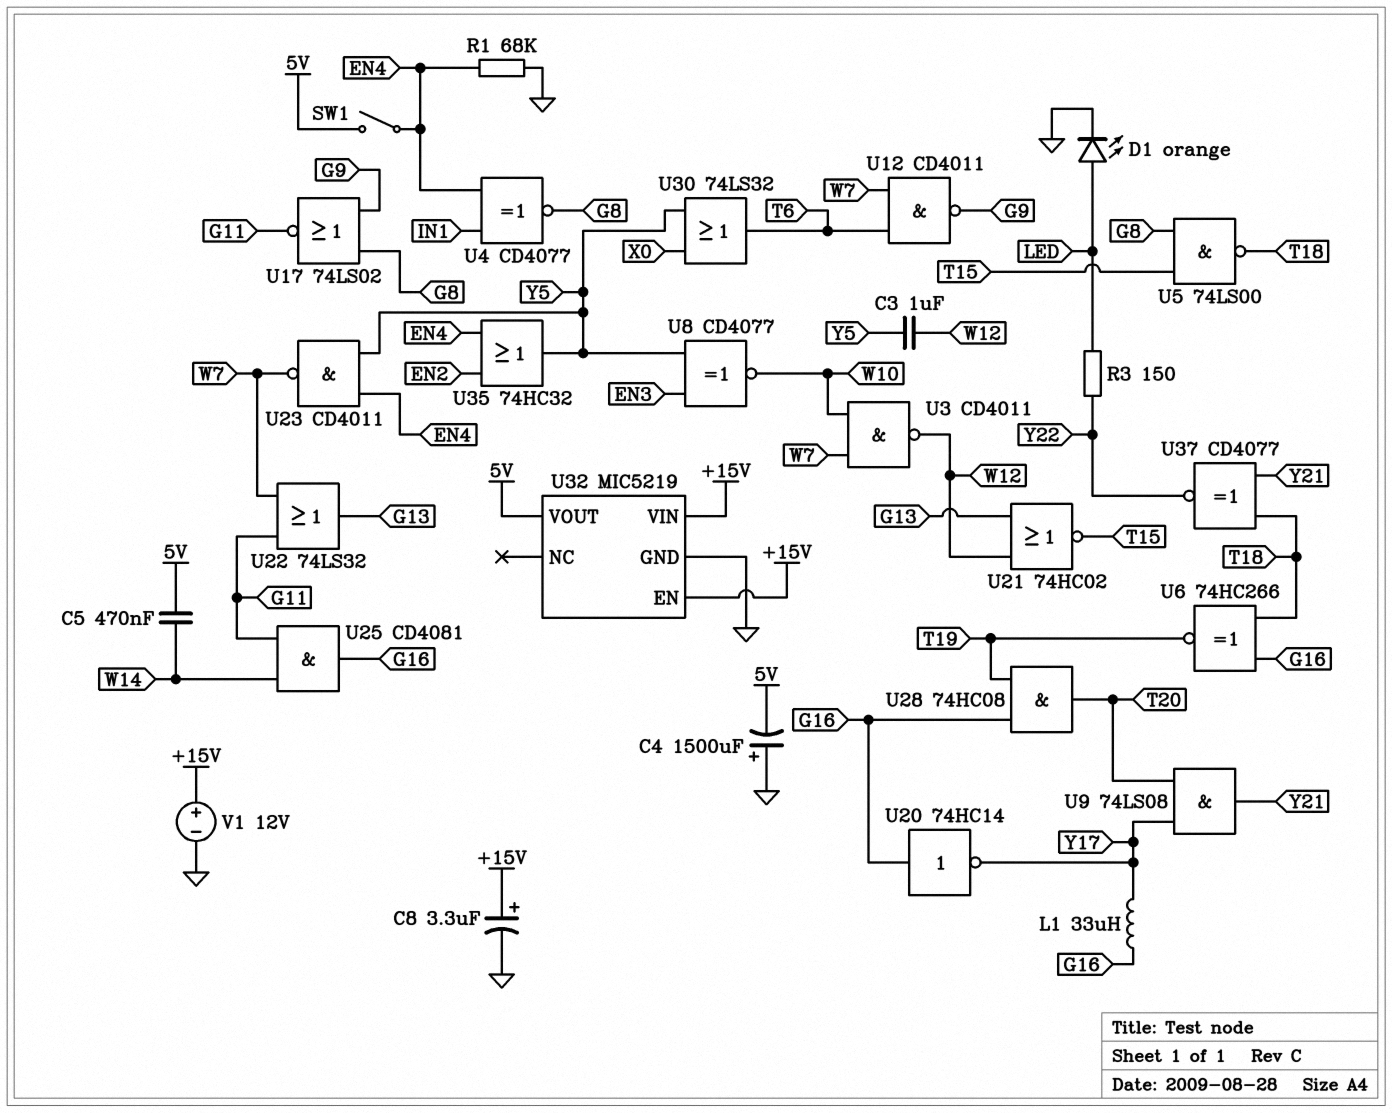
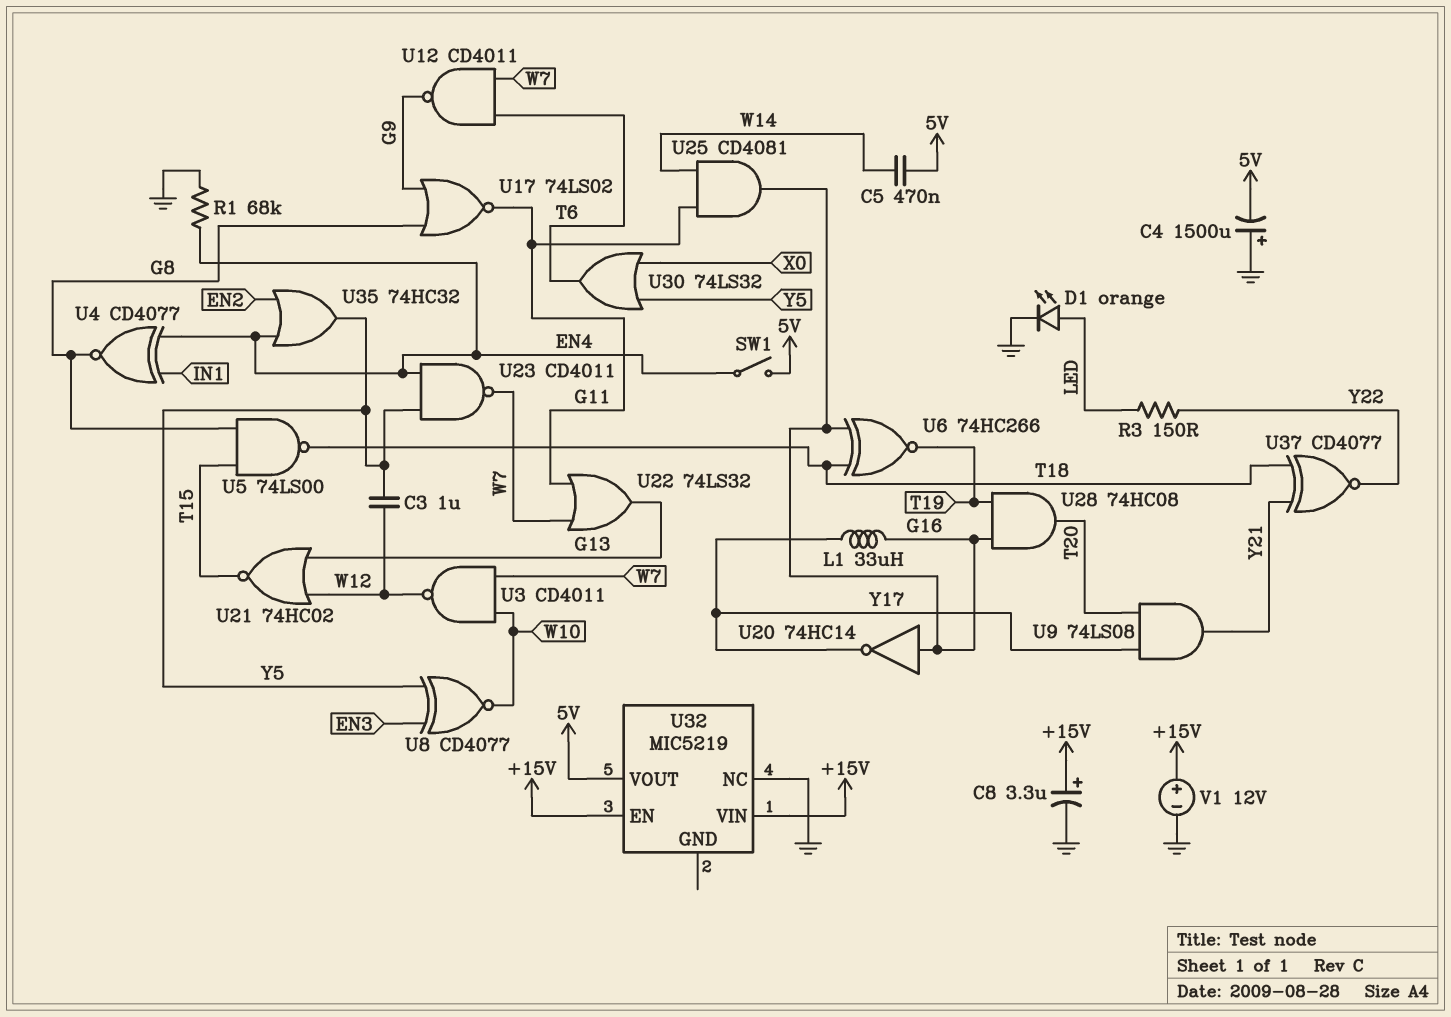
U32 pin GND: GND -> none
U32 pin NC: none -> GND

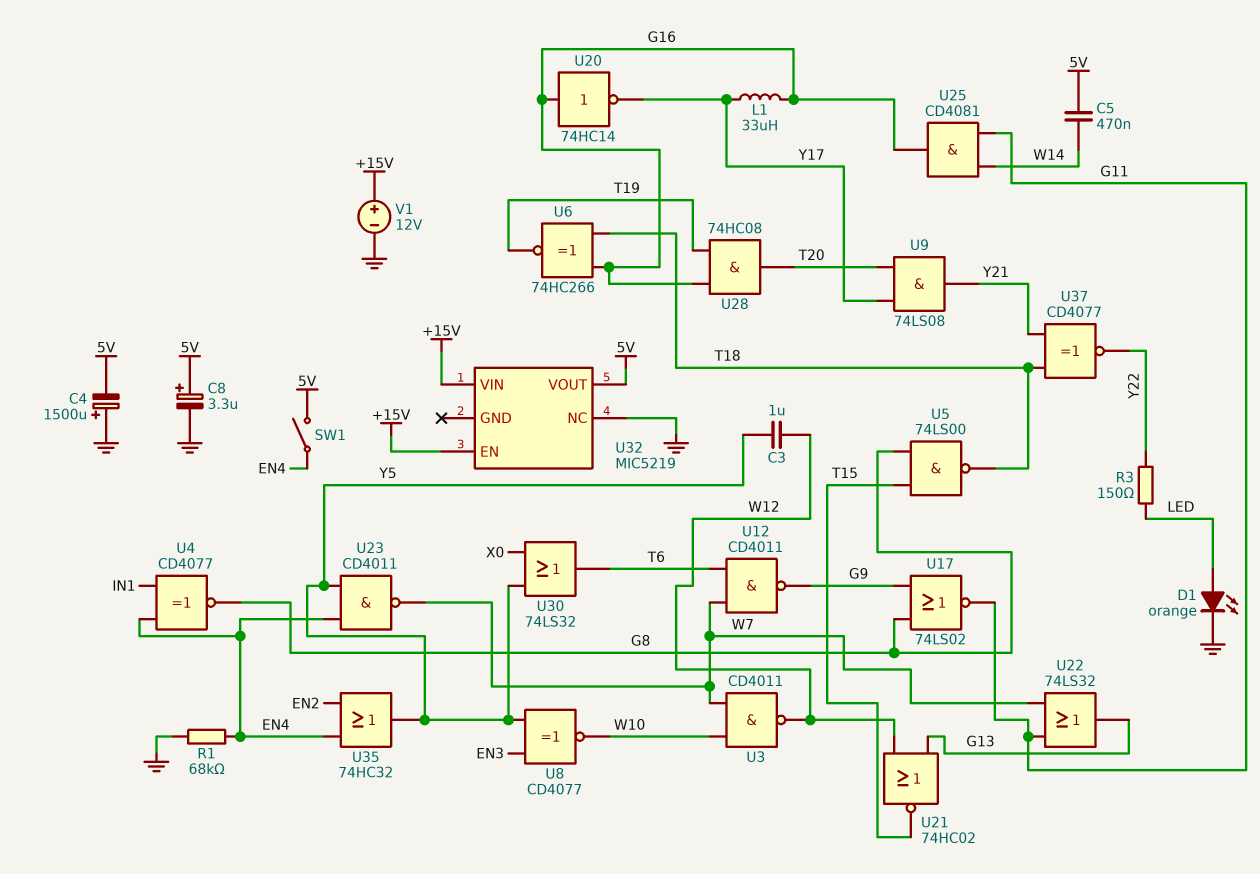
C8: 3.3uF (plus +15V, minus GND) -> 3.3uF (plus 5V, minus GND)

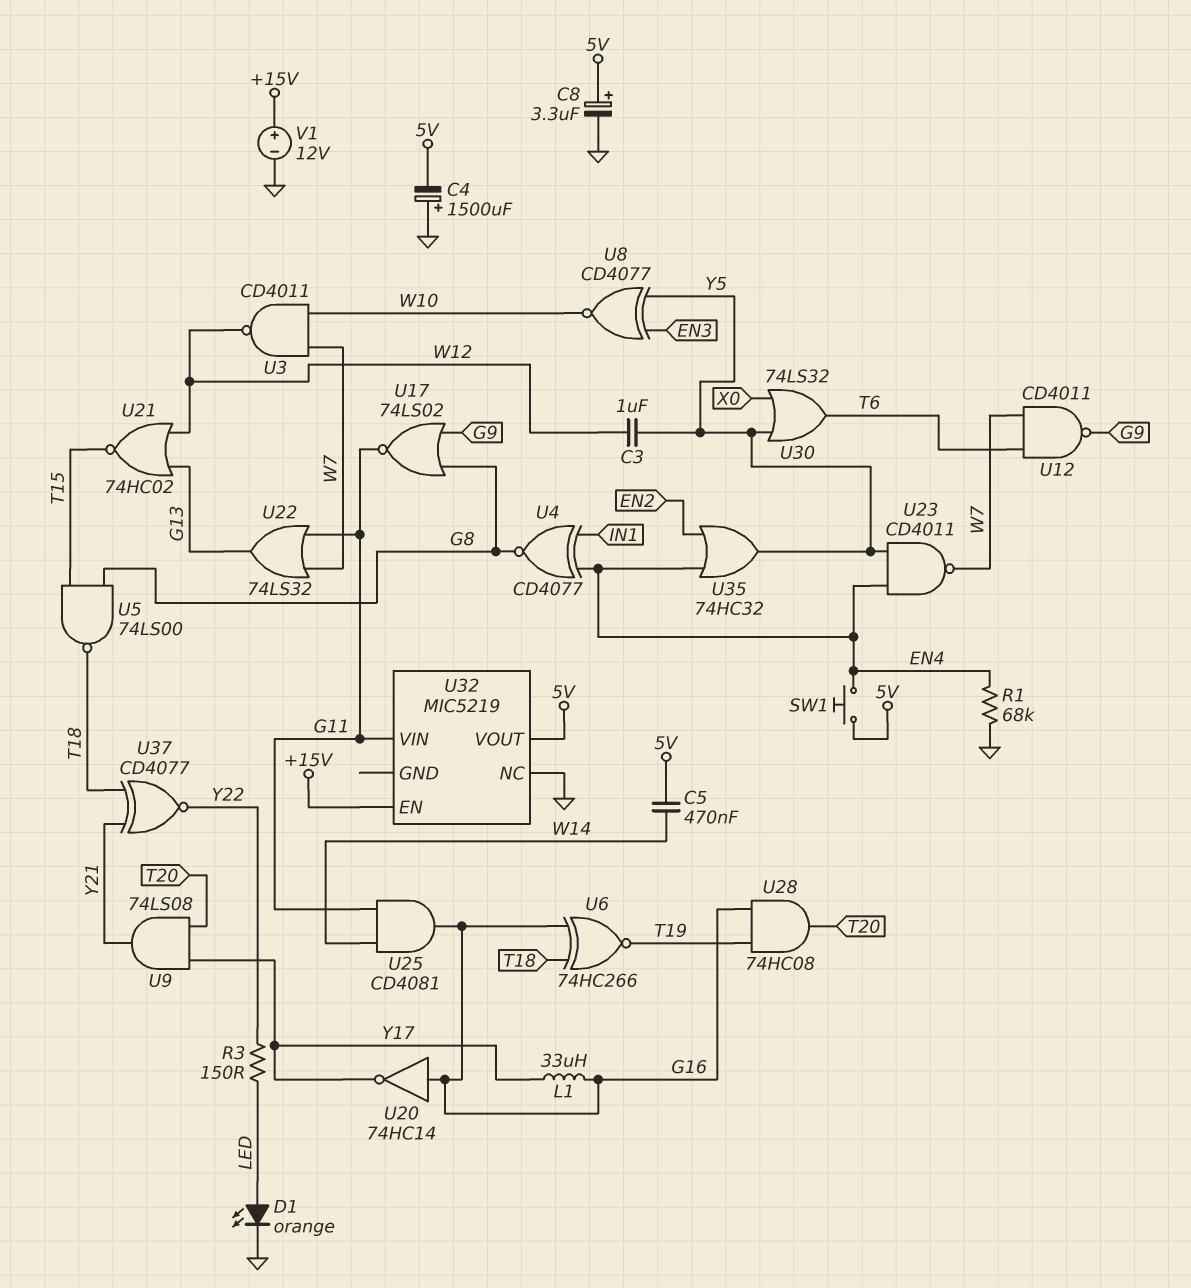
SW1: switch (5V, EN4) -> button (5V, EN4)
U32 pin VIN: +15V -> G11

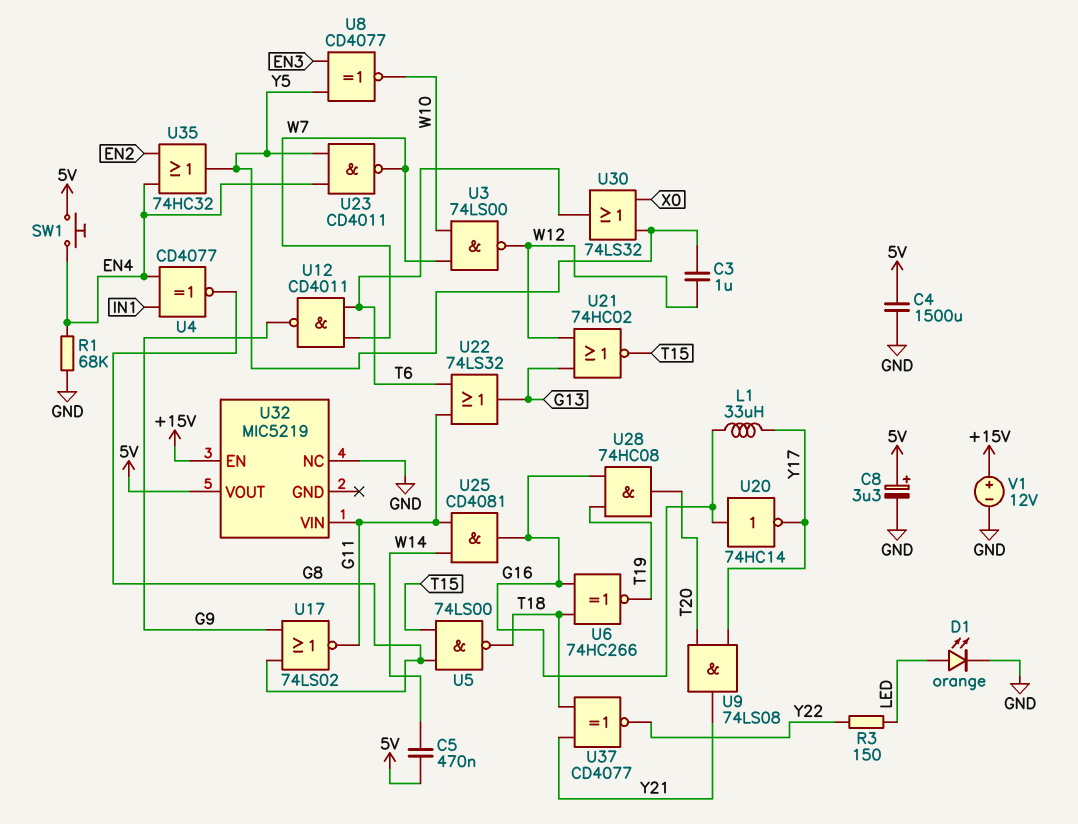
C4: 1500uF (plus GND, minus 5V) -> 1500uF (5V, GND)
U3: NAND CD4011 (in W7, in W10, out W12) -> NAND 74LS00 (in W7, in W10, out W12)
U22: OR 74LS32 (in G11, in W7, out G13) -> OR 74LS32 (in G11, in T6, out G13)

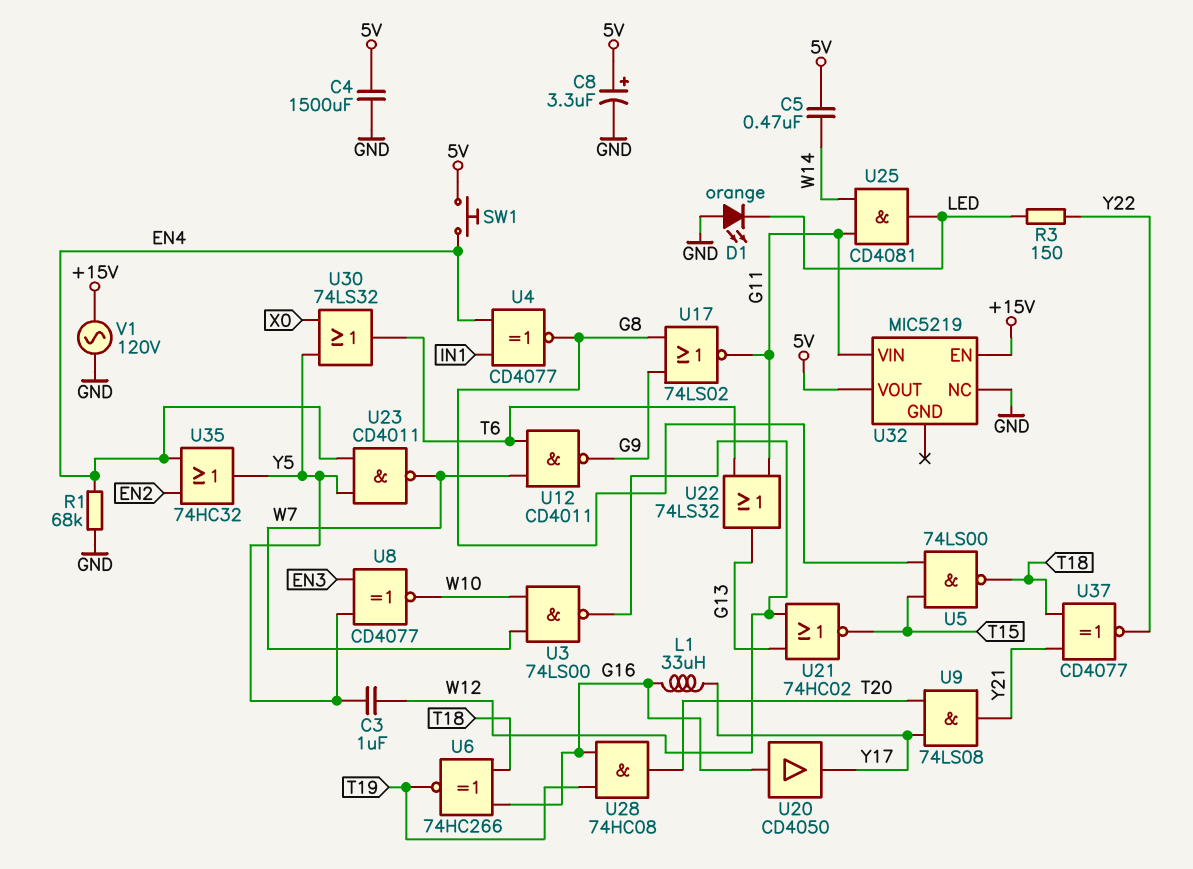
D1: LED orange (A LED, K GND) -> LED orange (A GND, K LED)
U20: NOT 74HC14 (in G16, out Y17) -> buffer CD4050 (in G16, out Y17)
U25: AND CD4081 (in G11, in W14, out G16) -> AND CD4081 (in G11, in W14, out LED)
V1: 12V (plus +15V, minus GND) -> AC 120V (+15V, GND)

